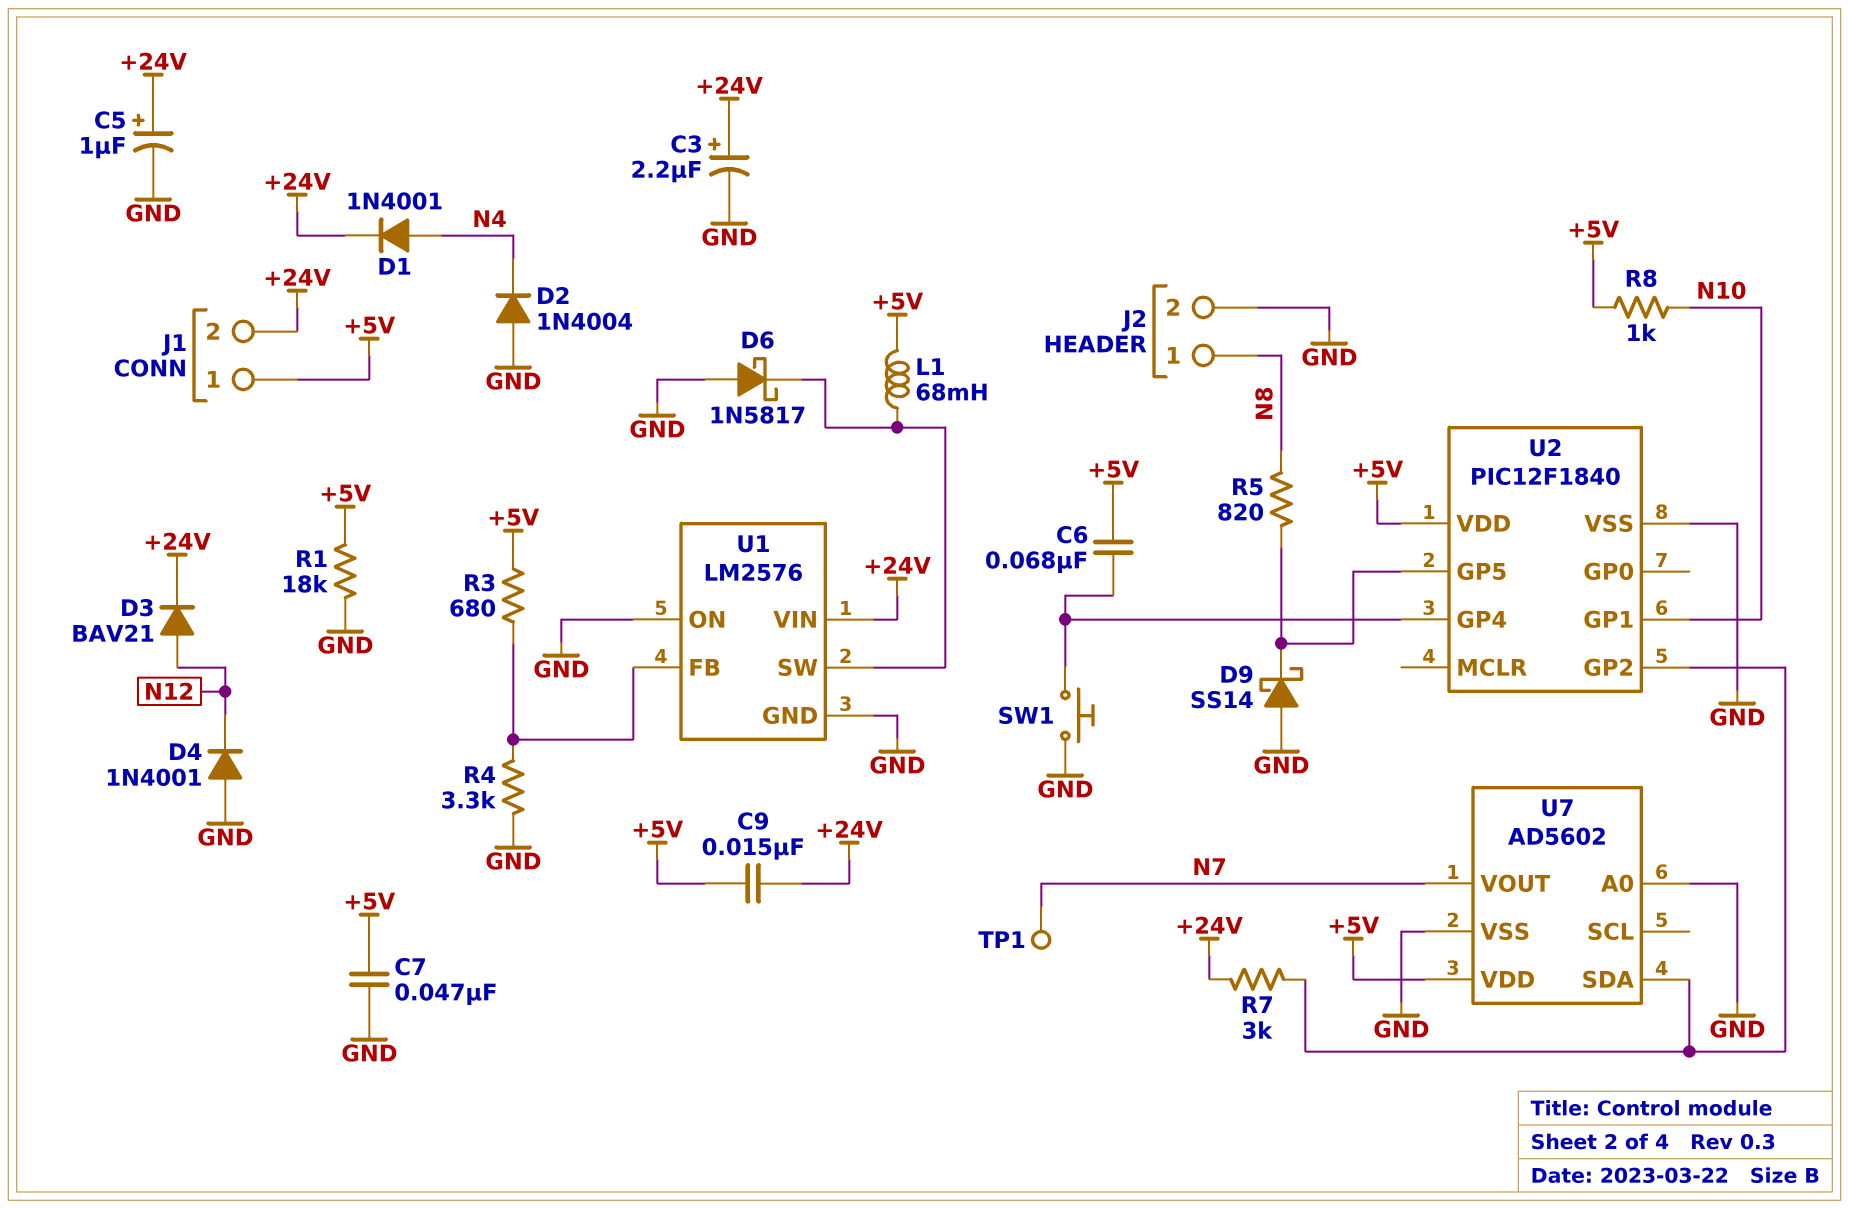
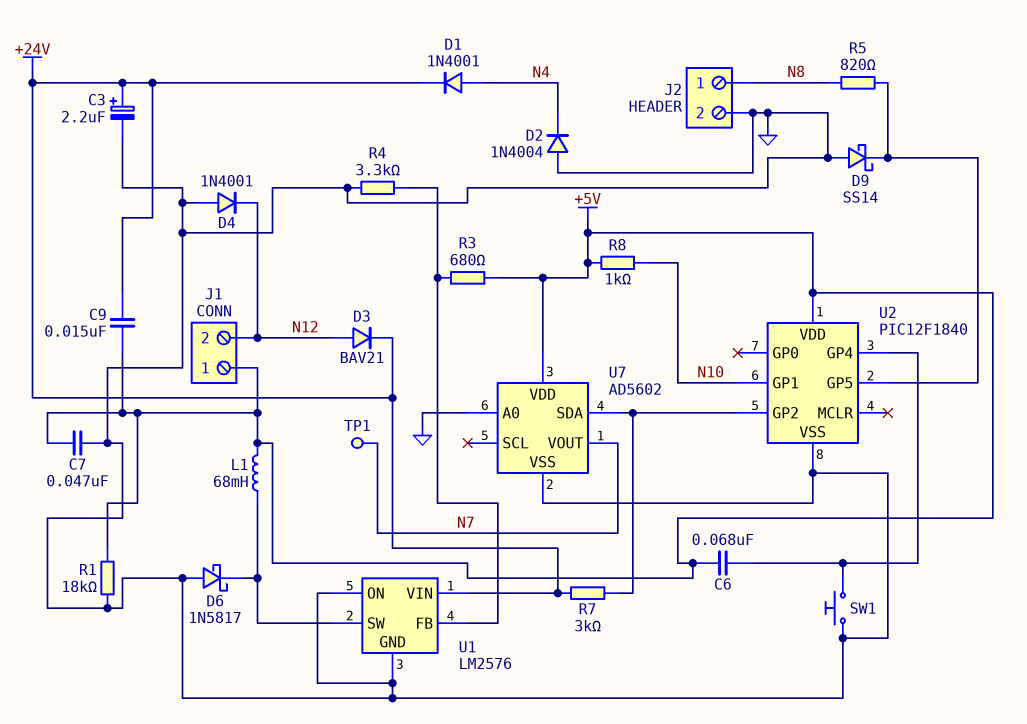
C5: 1uF (plus +24V, minus GND) -> none
J1 pin 2: +24V -> N12

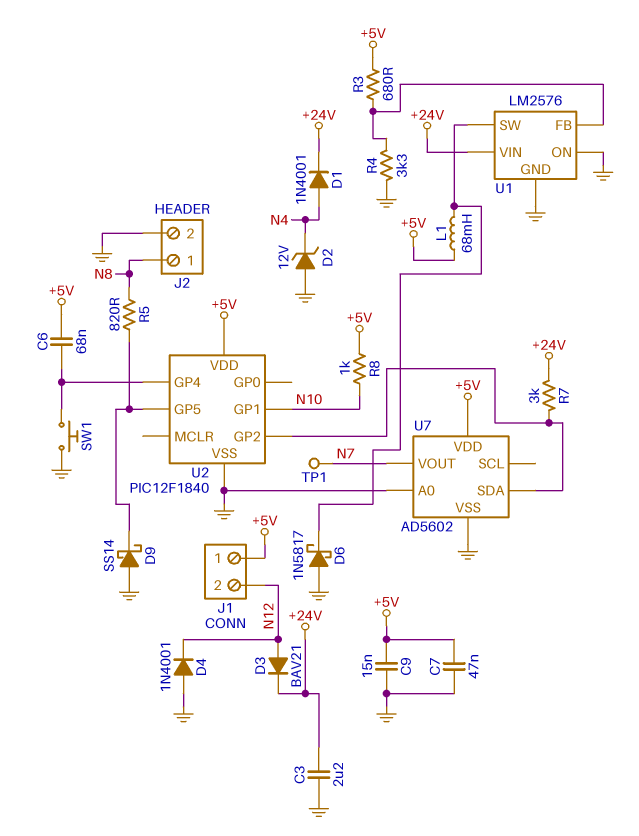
C3: 2.2uF (plus +24V, minus GND) -> 2.2uF (+24V, GND)
C9: 15nF (+5V, +24V) -> 15nF (+5V, GND)
D2: diode 1N4004 (A GND, K N4) -> zener 12V (A GND, K N4)
R1: 18k (+5V, GND) -> none

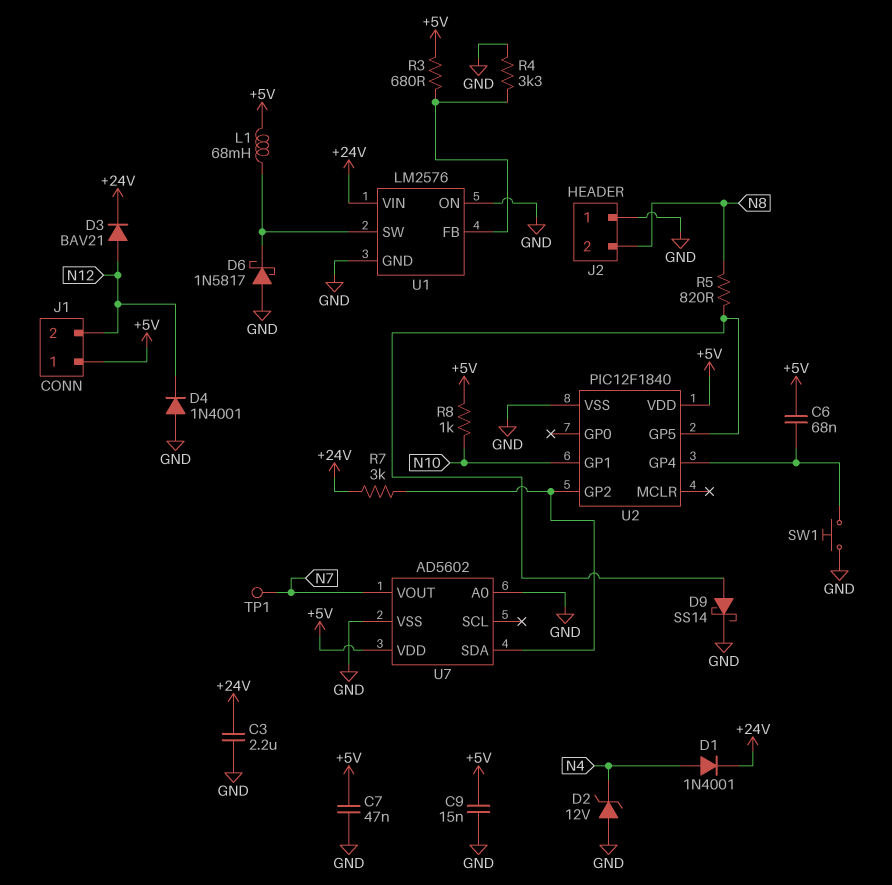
D9: schottky SS14 (A GND, K U2/GP5) -> schottky SS14 (A U2/GP5, K GND)
J2 pin 1: N8 -> GND
J2 pin 2: GND -> N8

